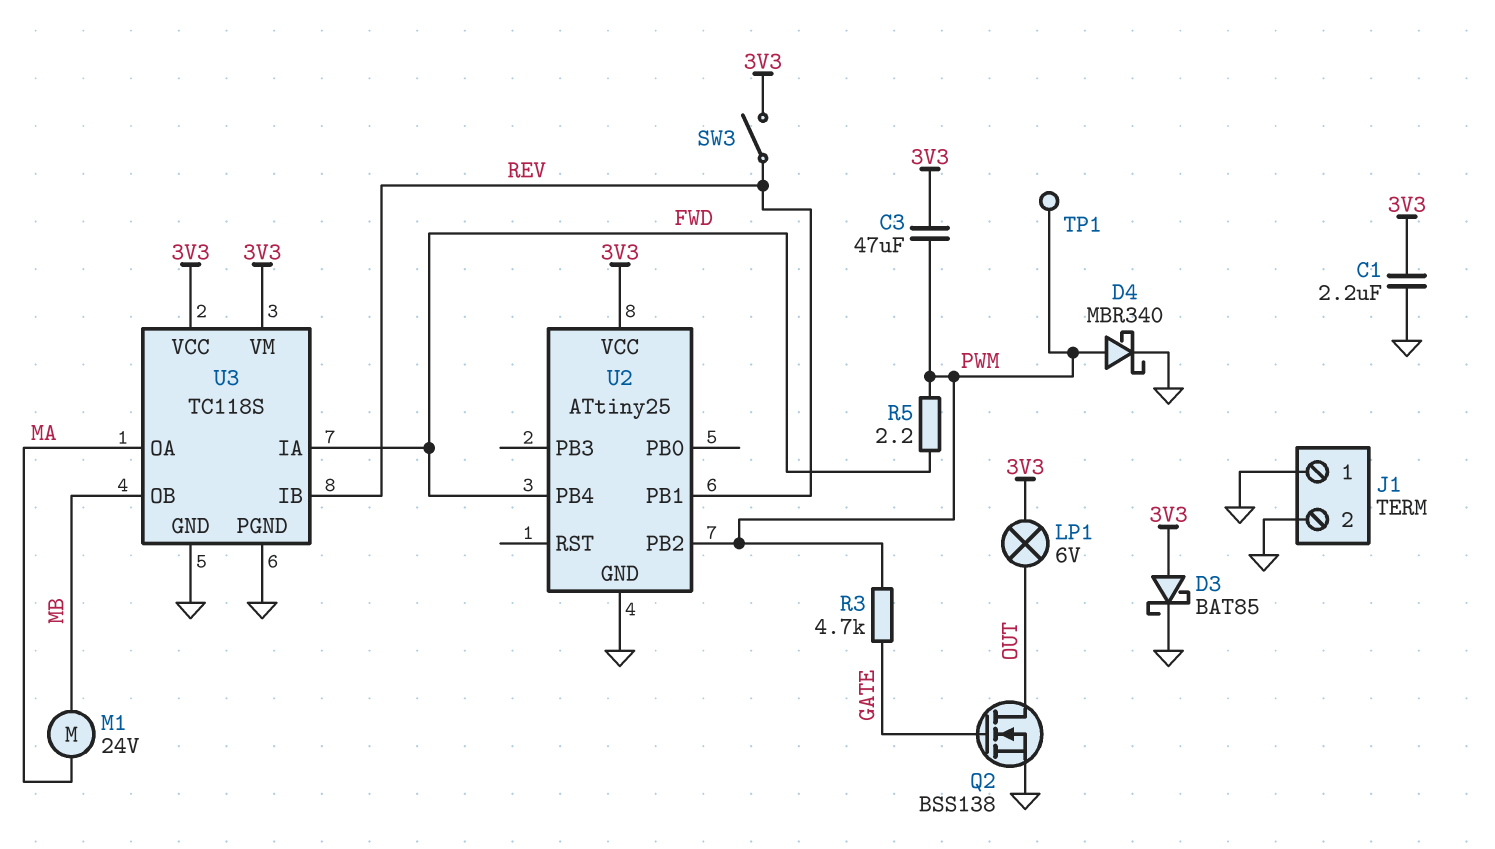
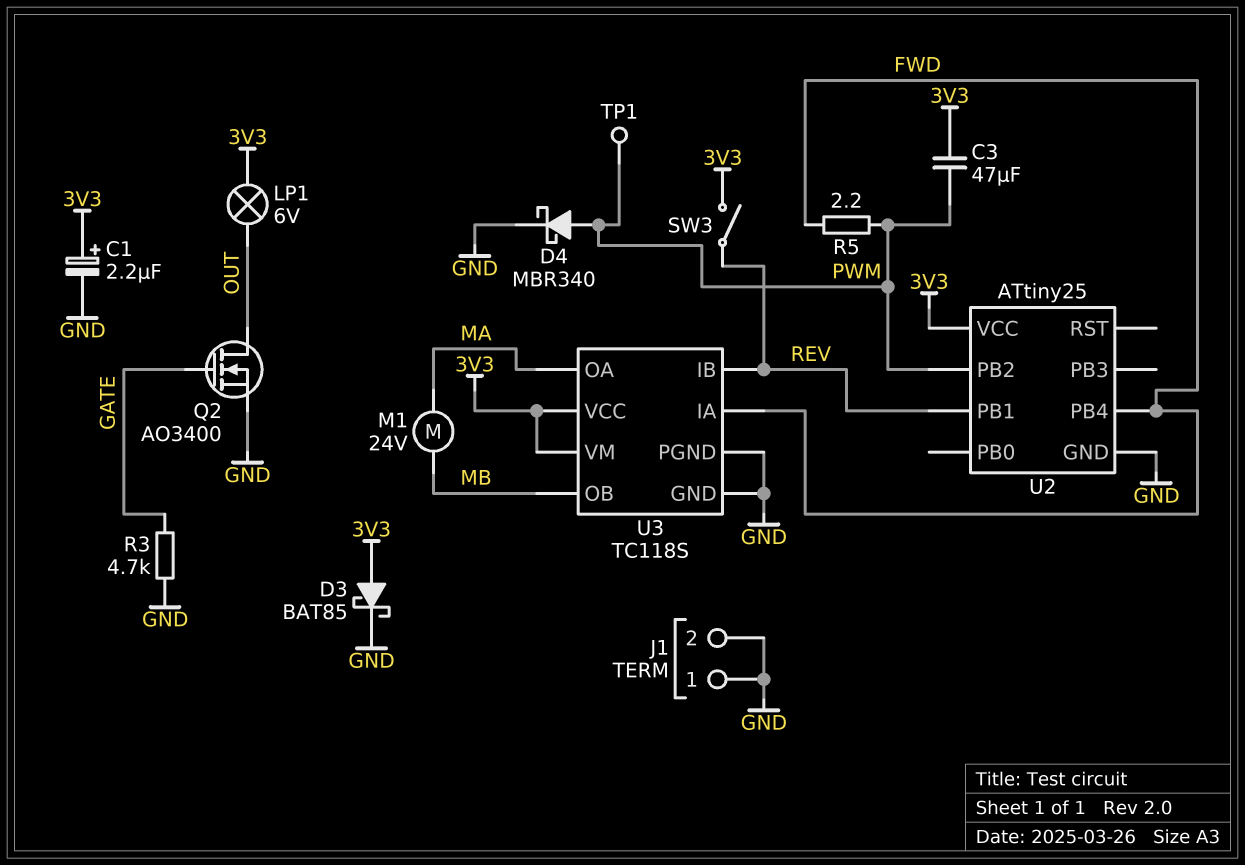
C1: 2.2uF (3V3, GND) -> 2.2uF (plus 3V3, minus GND)
Q2: NMOS BSS138 (G GATE, D OUT, S GND) -> NMOS AO3400 (G GATE, D OUT, S GND)
R3: 4.7k (GATE, PWM) -> 4.7k (GATE, GND)

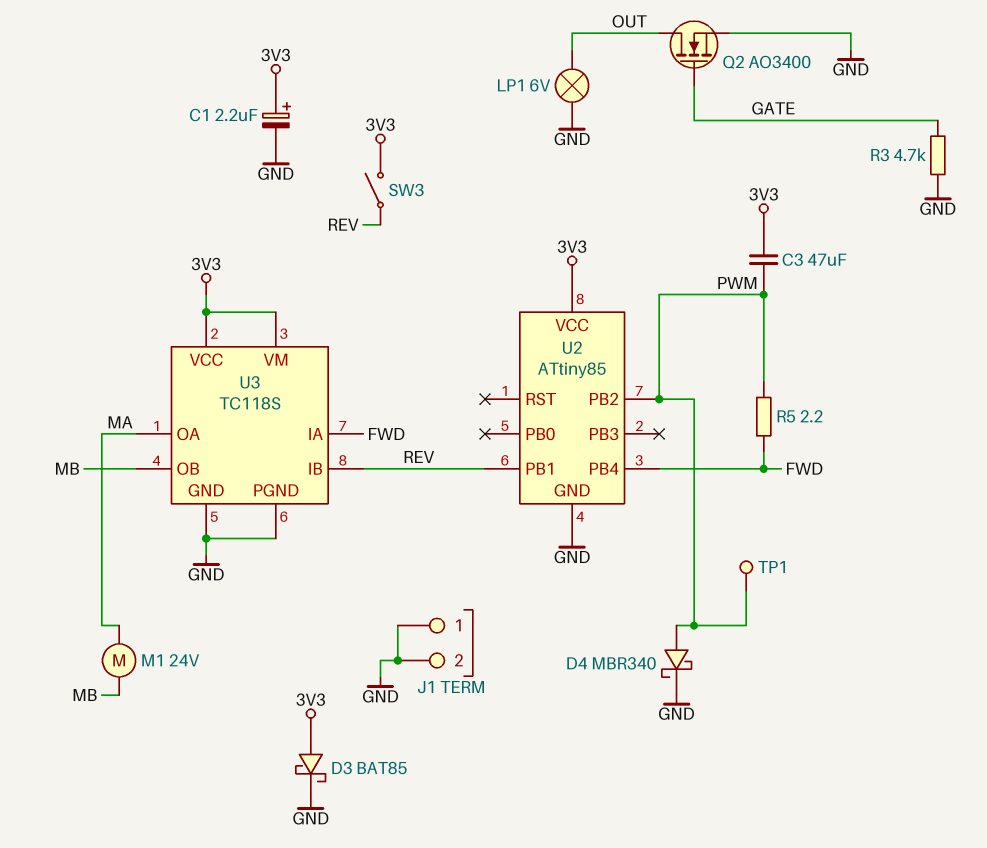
LP1: lamp 6V (3V3, OUT) -> lamp 6V (GND, OUT)
U2: ATtiny25 -> ATtiny85

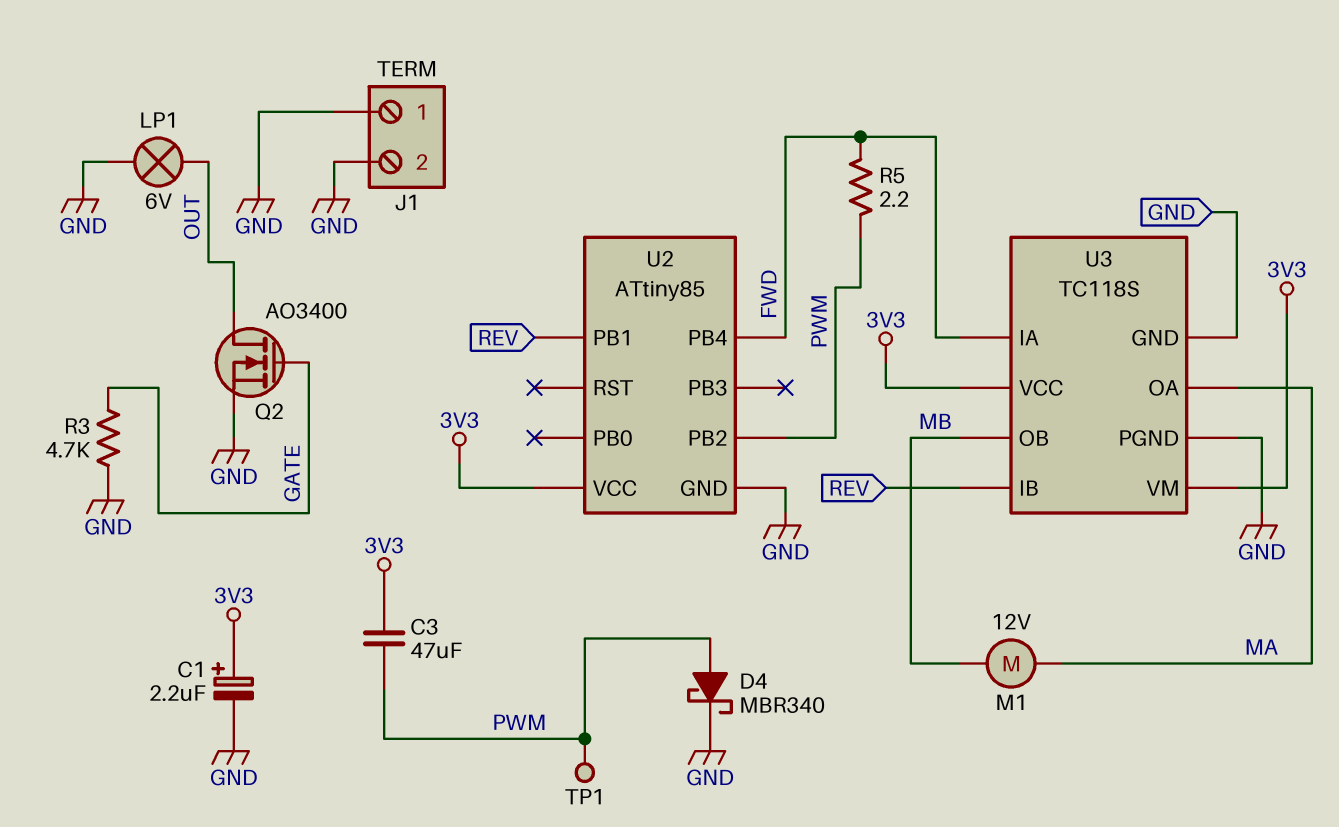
D3: schottky BAT85 (A 3V3, K GND) -> none
M1: motor 24V (MA, MB) -> motor 12V (MA, MB)
SW3: switch (3V3, REV) -> none

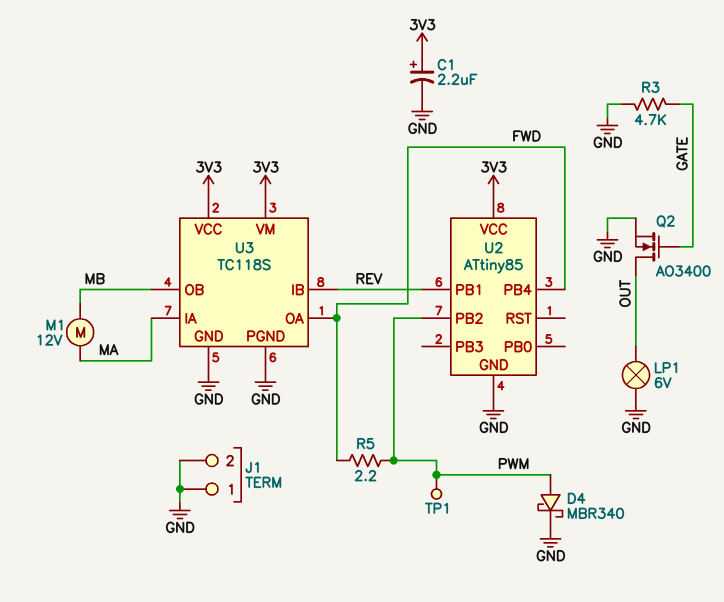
C3: 47uF (3V3, PWM) -> none
U3 pin IA: FWD -> MA
U3 pin OA: MA -> FWD

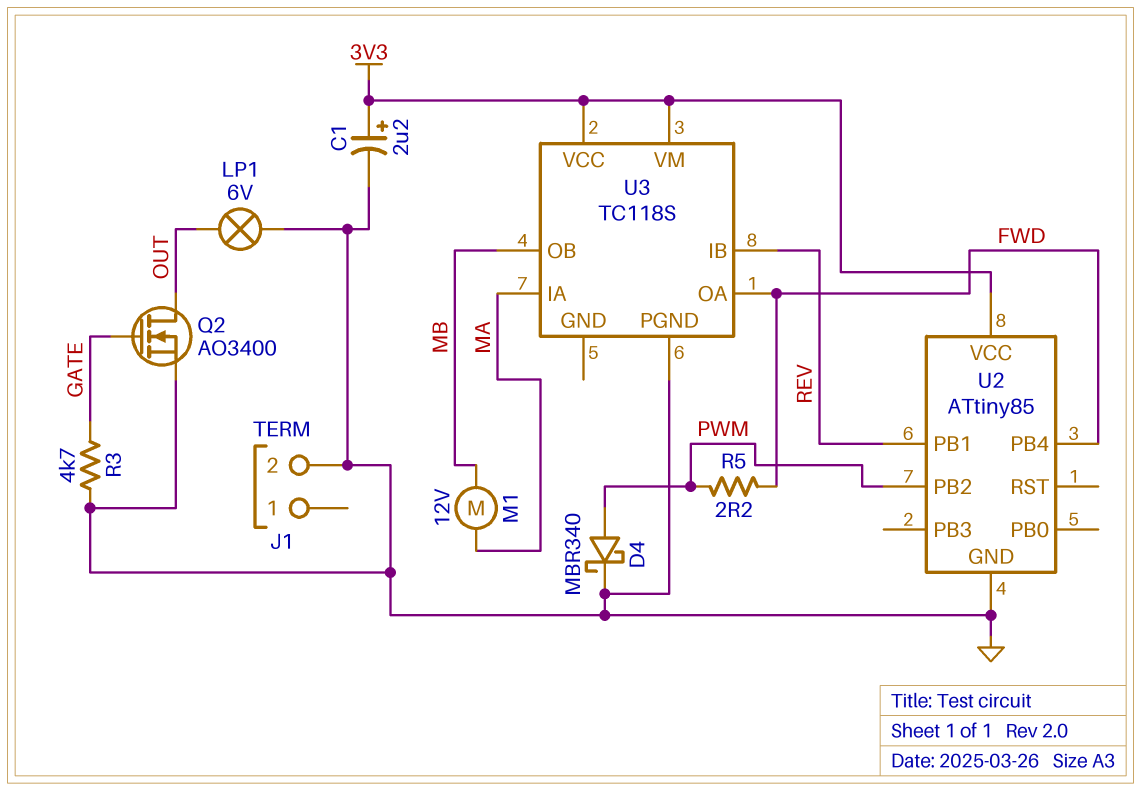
J1 pin 1: GND -> none
TP1: test point (PWM) -> none
U3 pin GND: GND -> none

